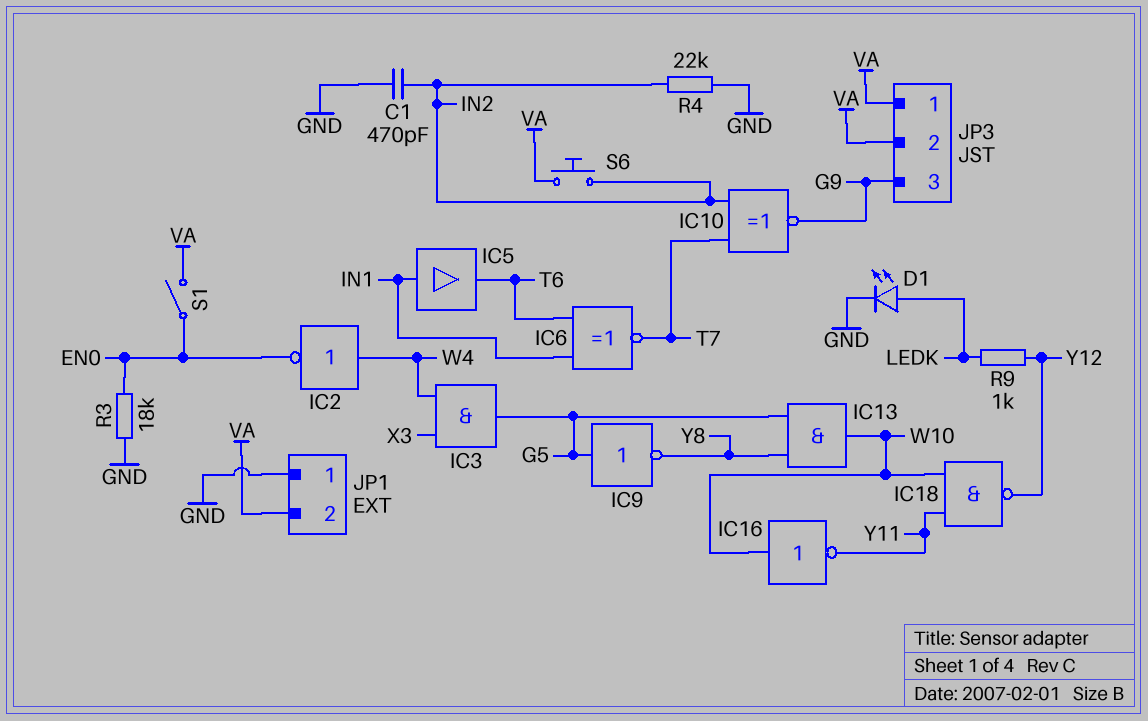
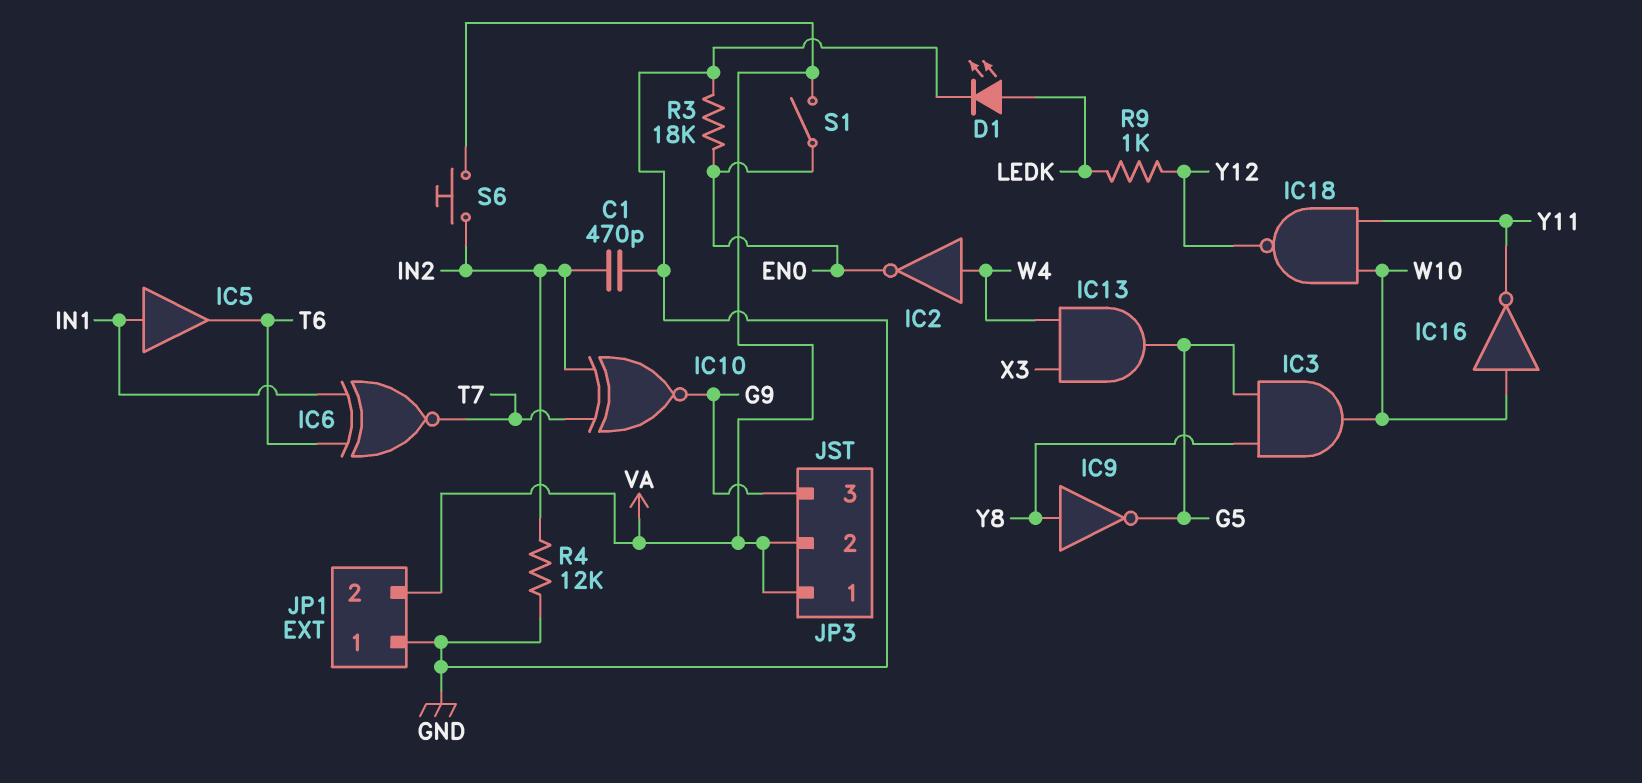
IC3: AND (in W4, in X3, out G5) -> AND (in G5, in Y8, out W10)
IC9: NOT (in G5, out Y8) -> NOT (in Y8, out G5)
IC13: AND (in G5, in Y8, out W10) -> AND (in W4, in X3, out G5)
R4: 22k (GND, IN2) -> 12k (GND, IN2)

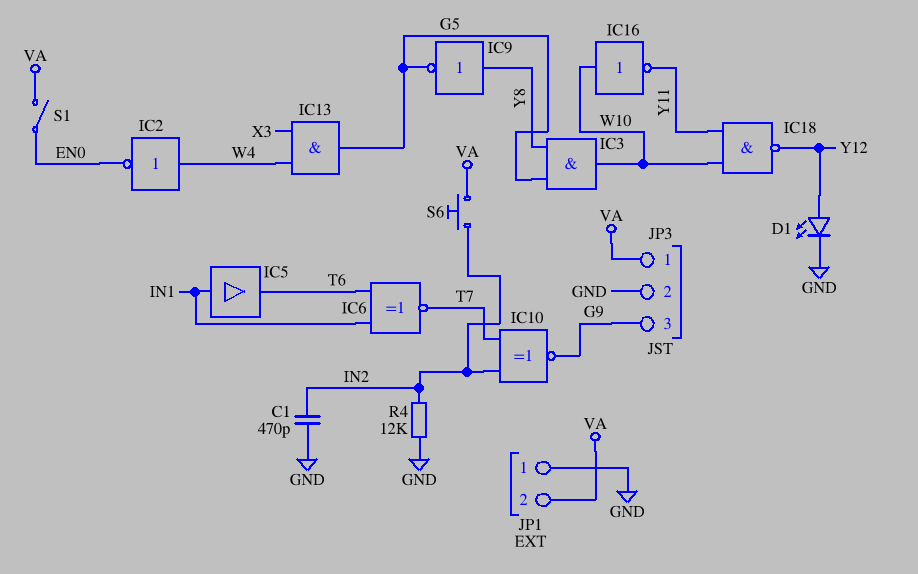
D1: LED (A LEDK, K GND) -> LED (A Y12, K GND)
JP3 pin 2: VA -> GND
R3: 18k (EN0, GND) -> none
R9: 1k (LEDK, Y12) -> none

